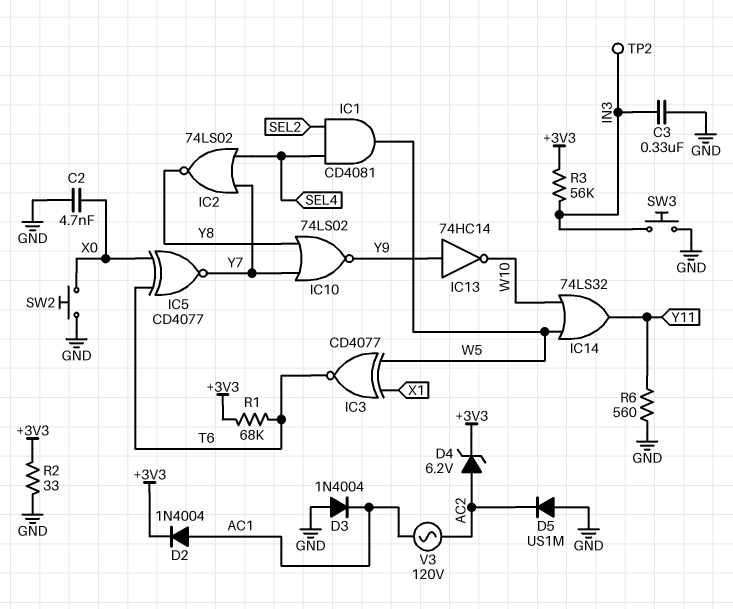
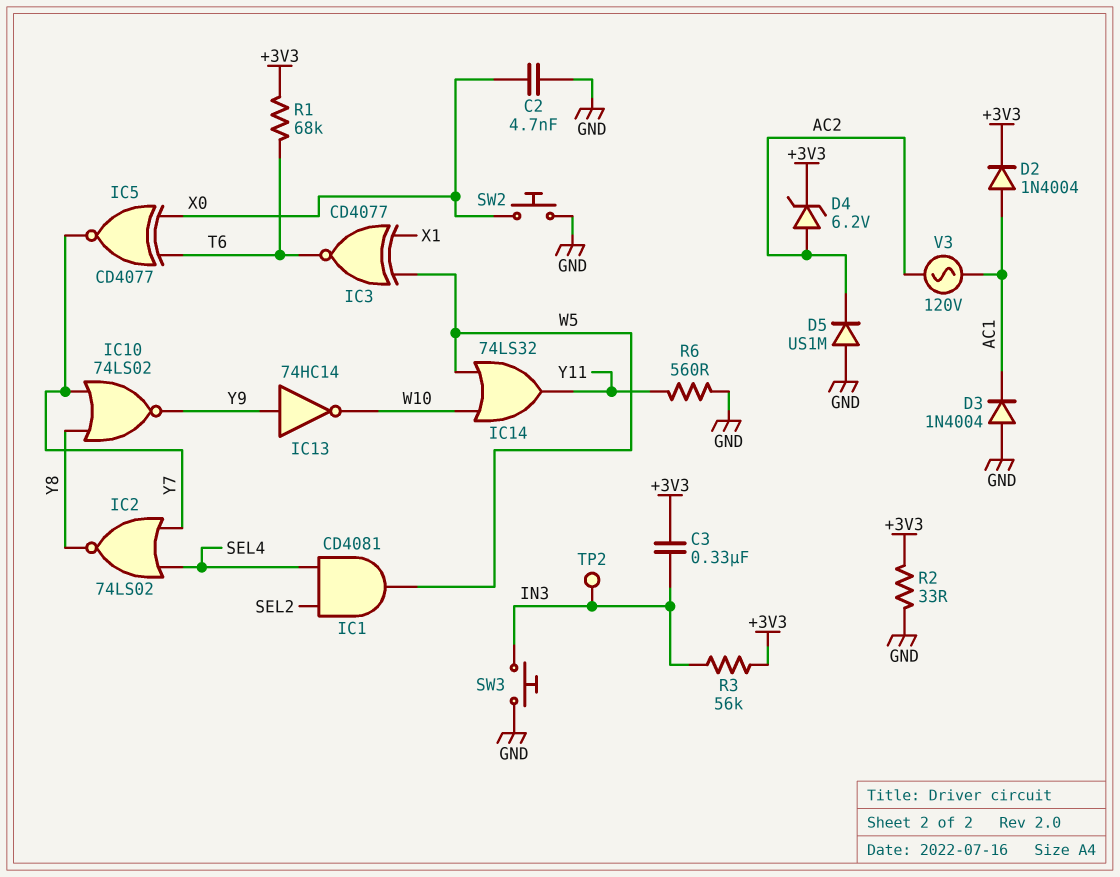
C3: 330nF (GND, IN3) -> 330nF (+3V3, IN3)

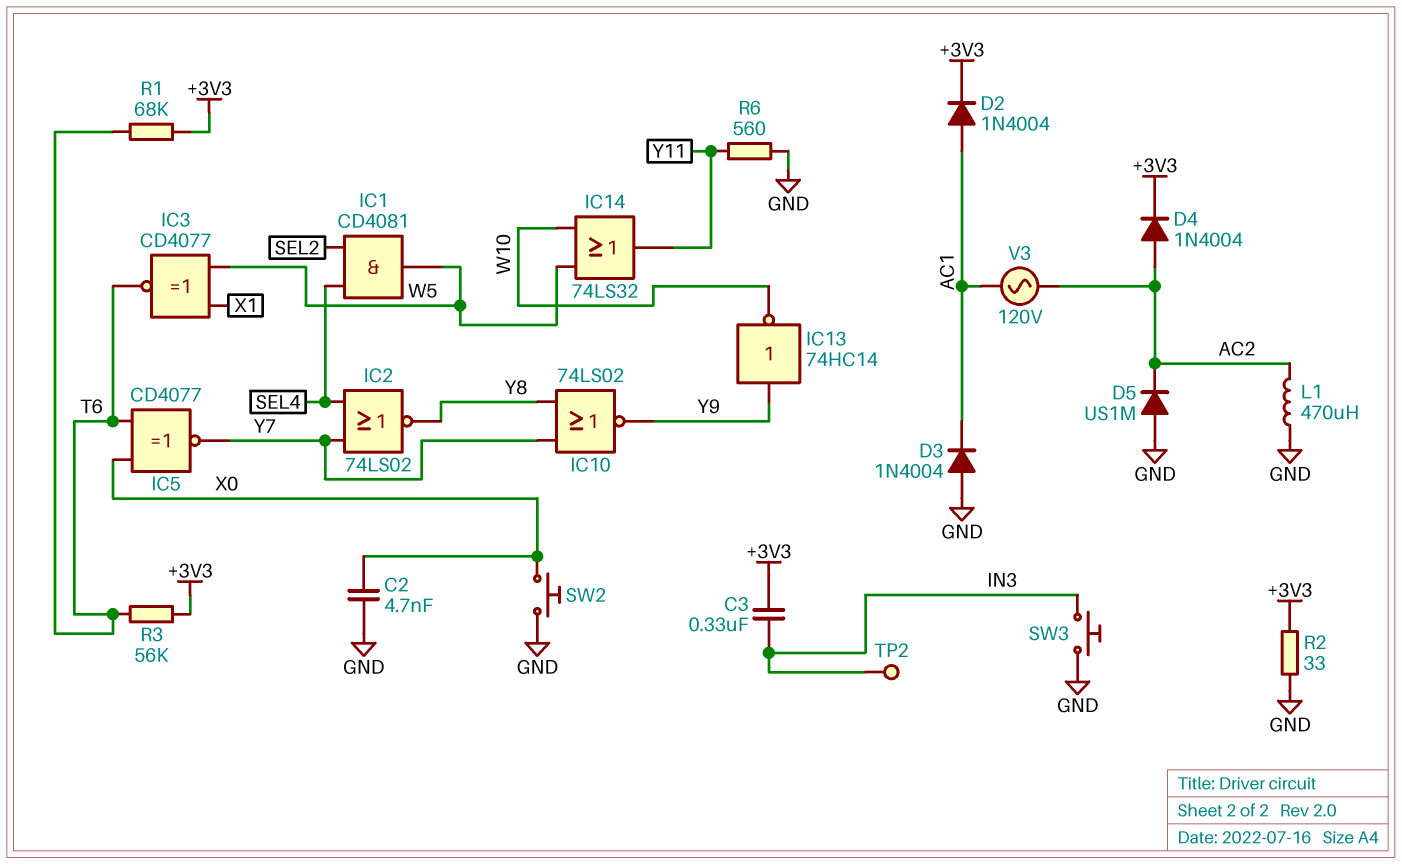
D4: zener 6.2V (A AC2, K +3V3) -> diode 1N4004 (A AC2, K +3V3)
L1: none -> 470uH (AC2, GND)
R3: 56k (+3V3, IN3) -> 56k (+3V3, T6)

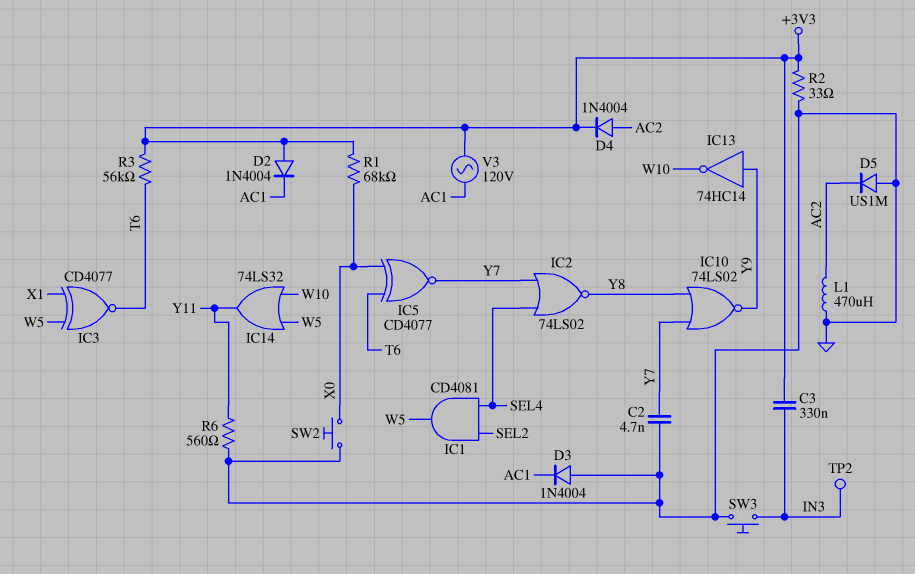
C2: 4.7nF (GND, X0) -> 4.7nF (GND, Y7)
D2: diode 1N4004 (A AC1, K +3V3) -> diode 1N4004 (A +3V3, K AC1)
R1: 68k (+3V3, T6) -> 68k (+3V3, X0)
V3: AC 120V (AC1, AC2) -> AC 120V (+3V3, AC1)

